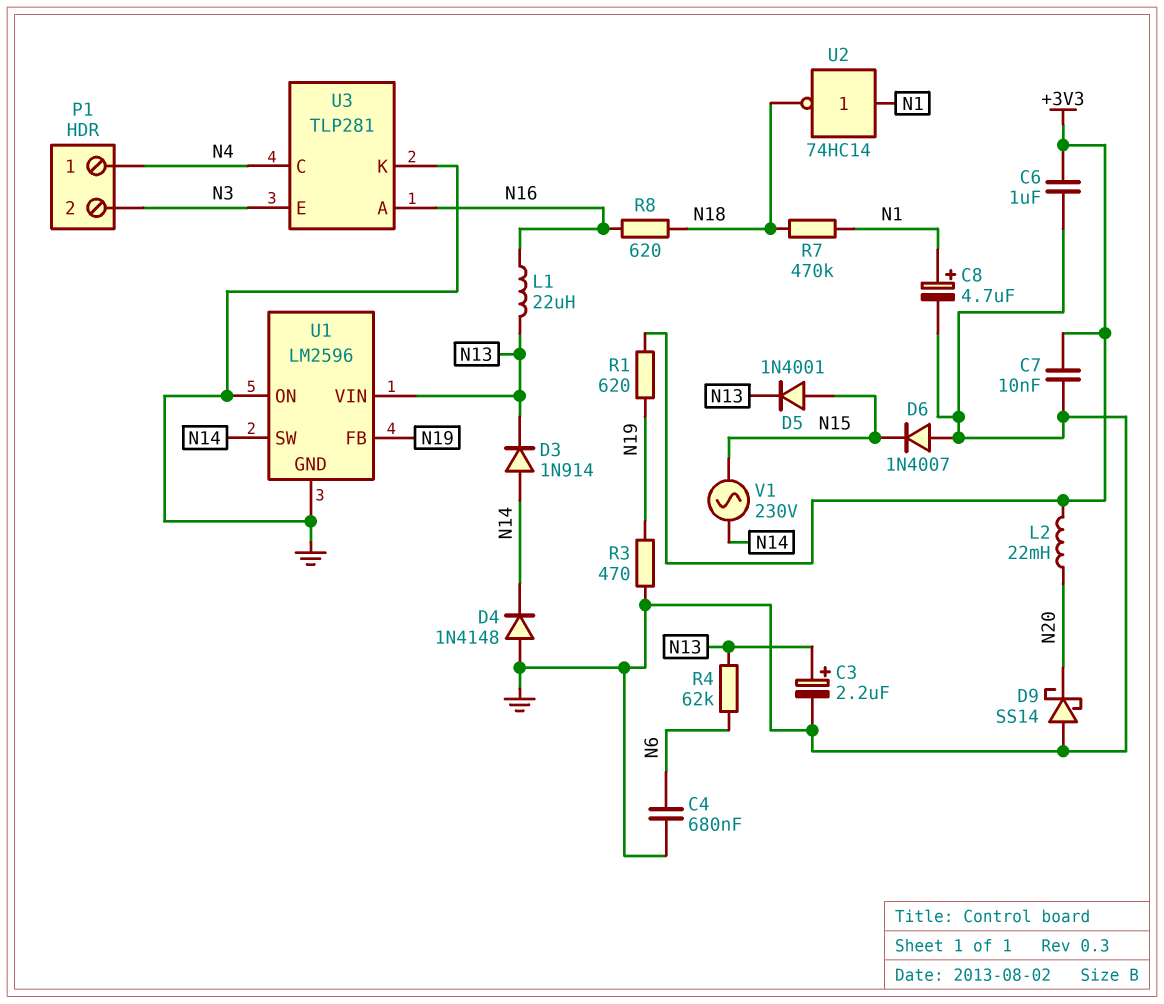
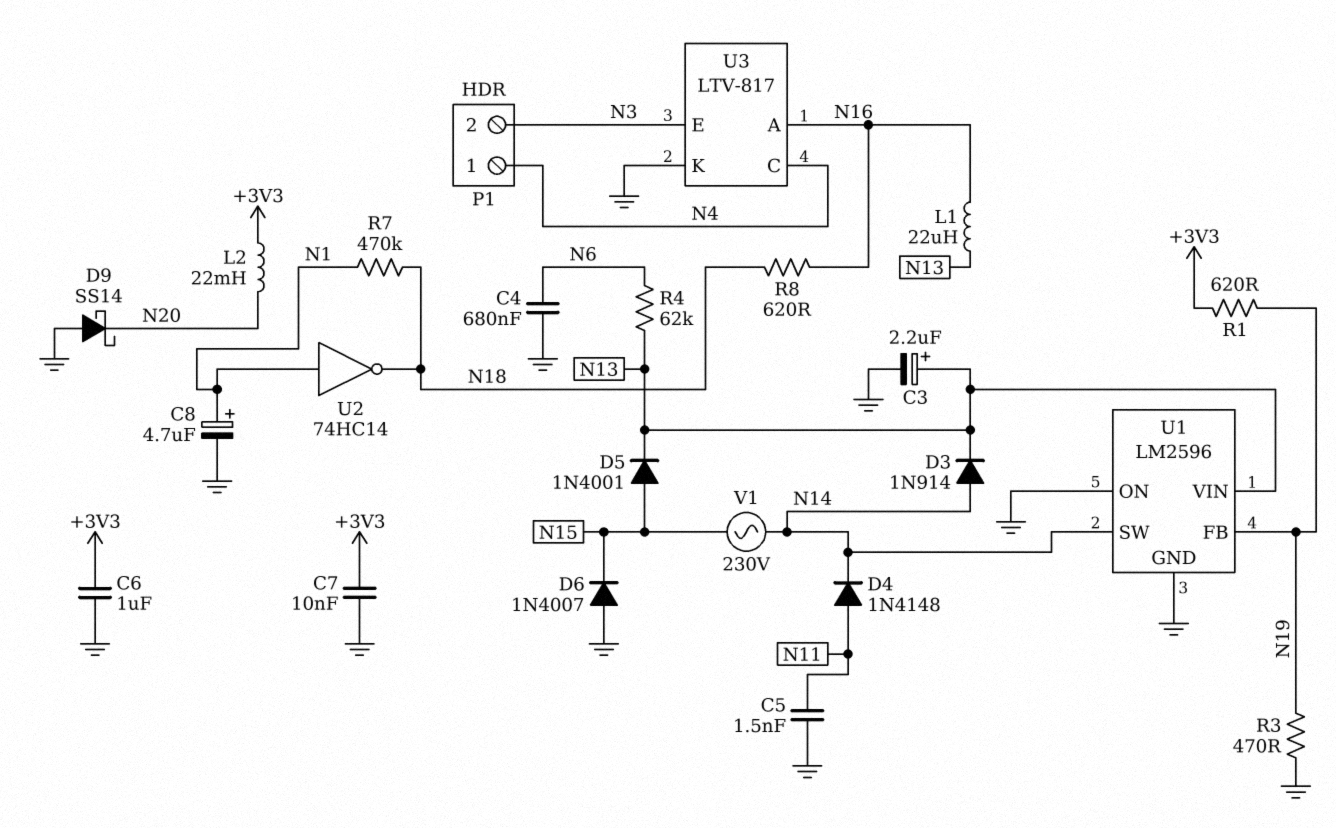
C5: none -> 1.5nF (GND, N11)
D4: diode 1N4148 (A GND, K N14) -> diode 1N4148 (A N11, K N14)
U3: TLP281 -> LTV-817

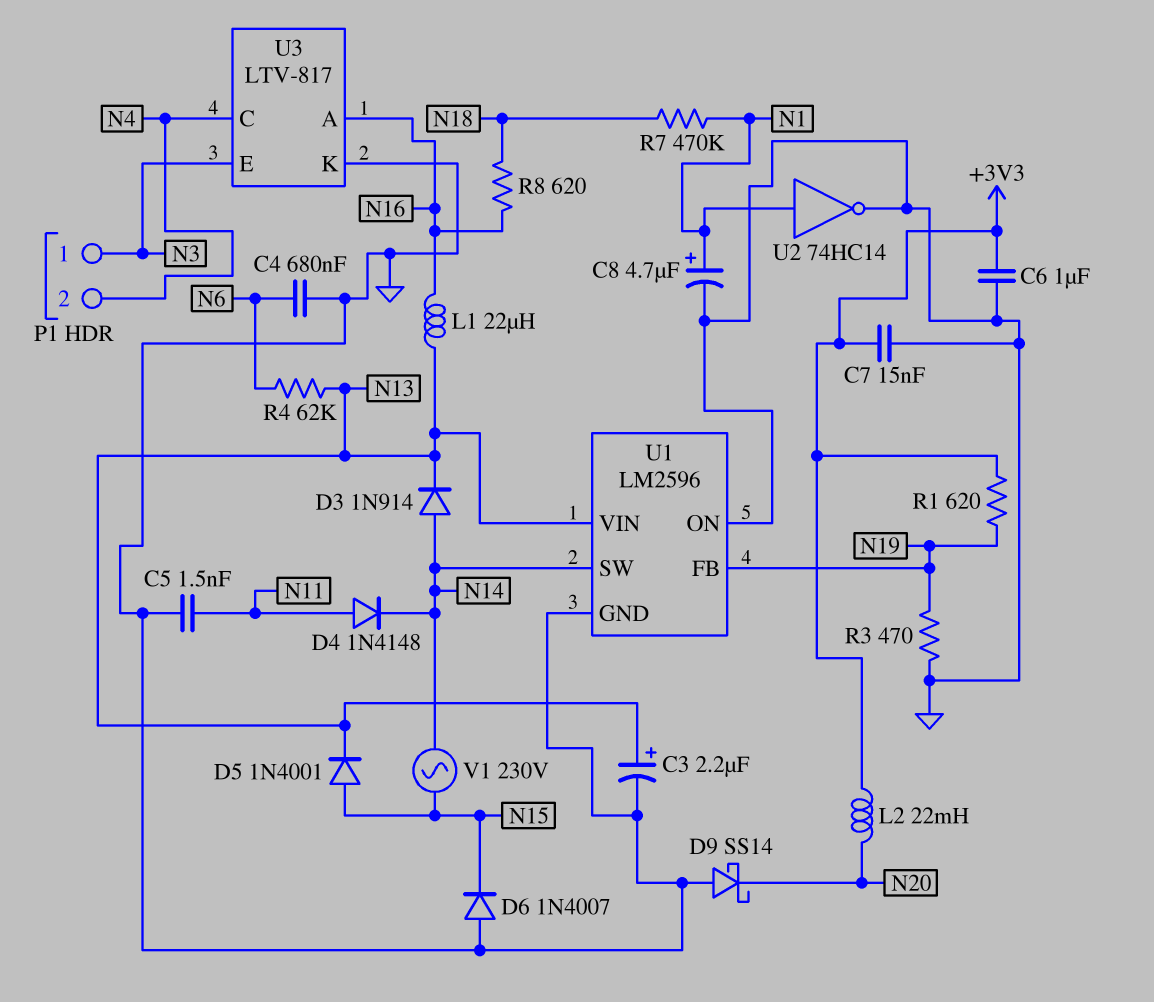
C7: 10nF (+3V3, GND) -> 15nF (+3V3, GND)
P1 pin 1: N4 -> N3
P1 pin 2: N3 -> N4
U2: NOT 74HC14 (in N1, out N18) -> NOT 74HC14 (in N1, out GND)

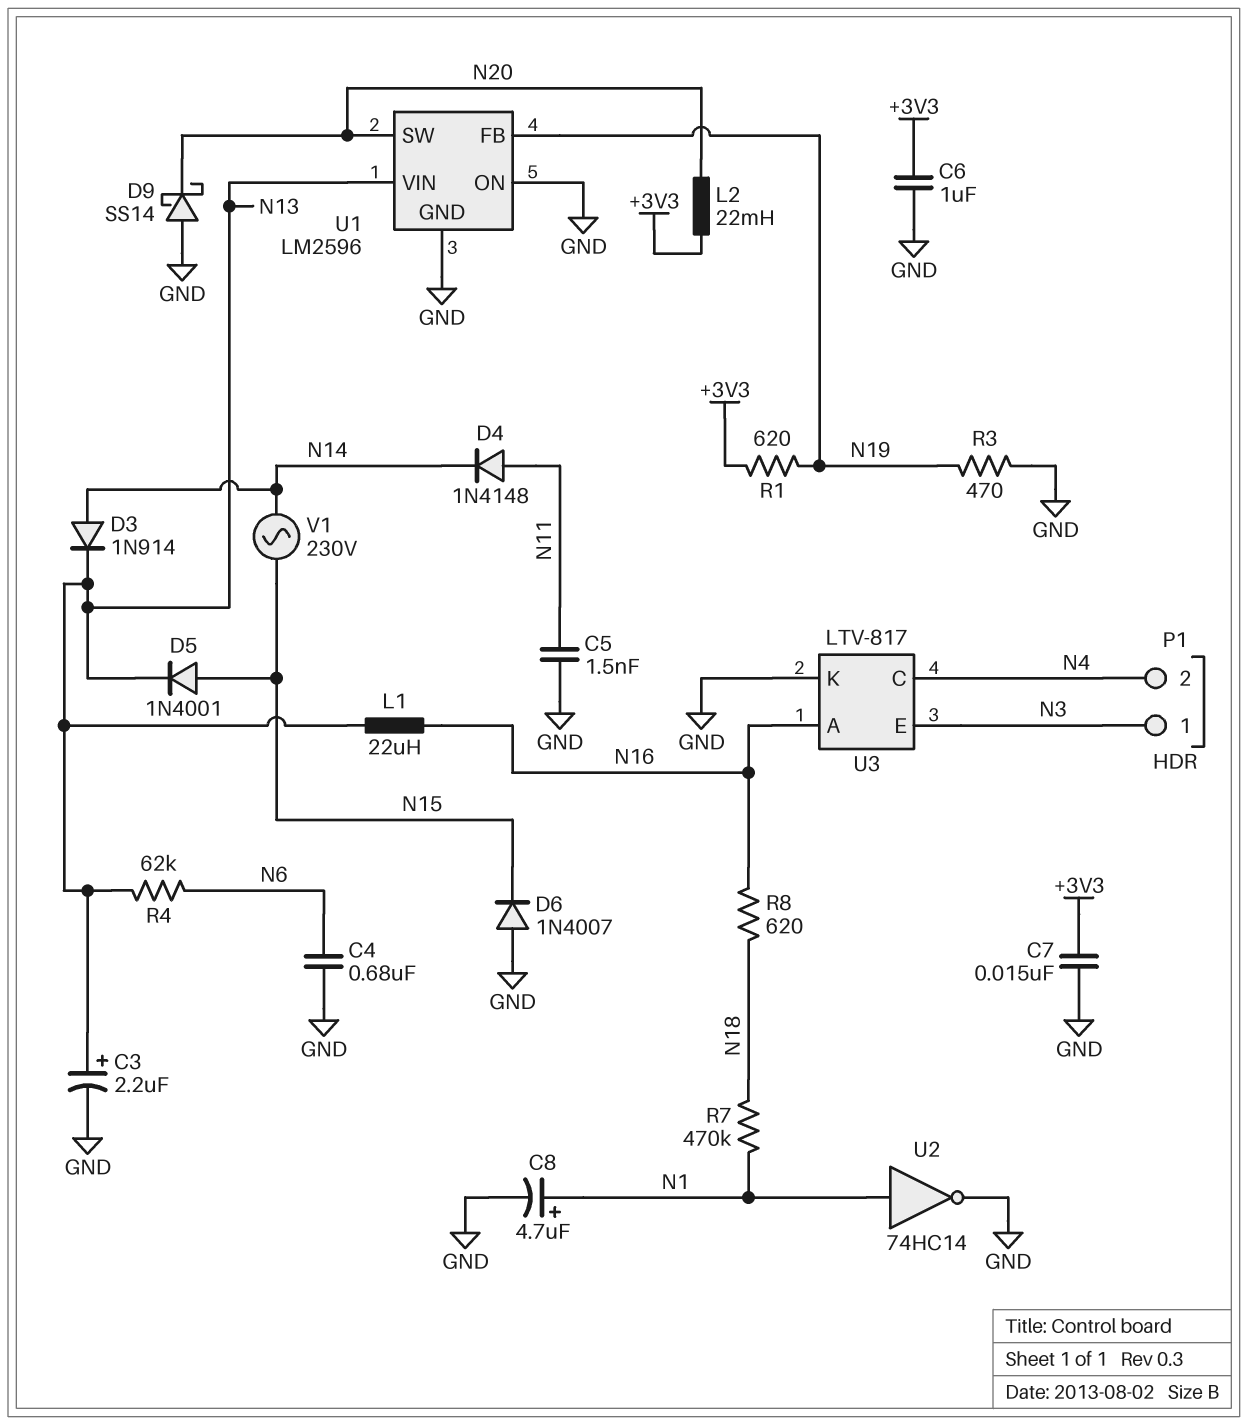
U1 pin SW: N14 -> N20

